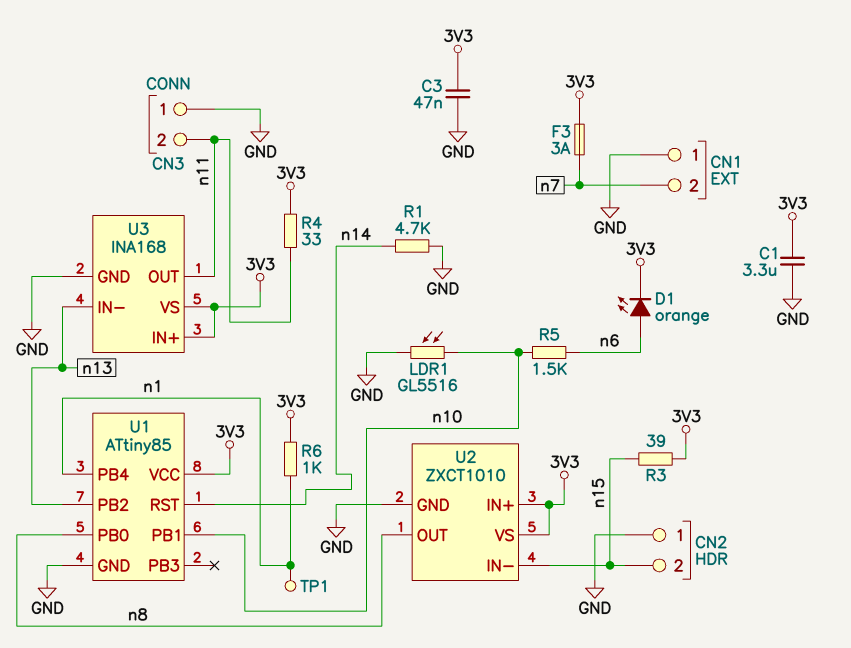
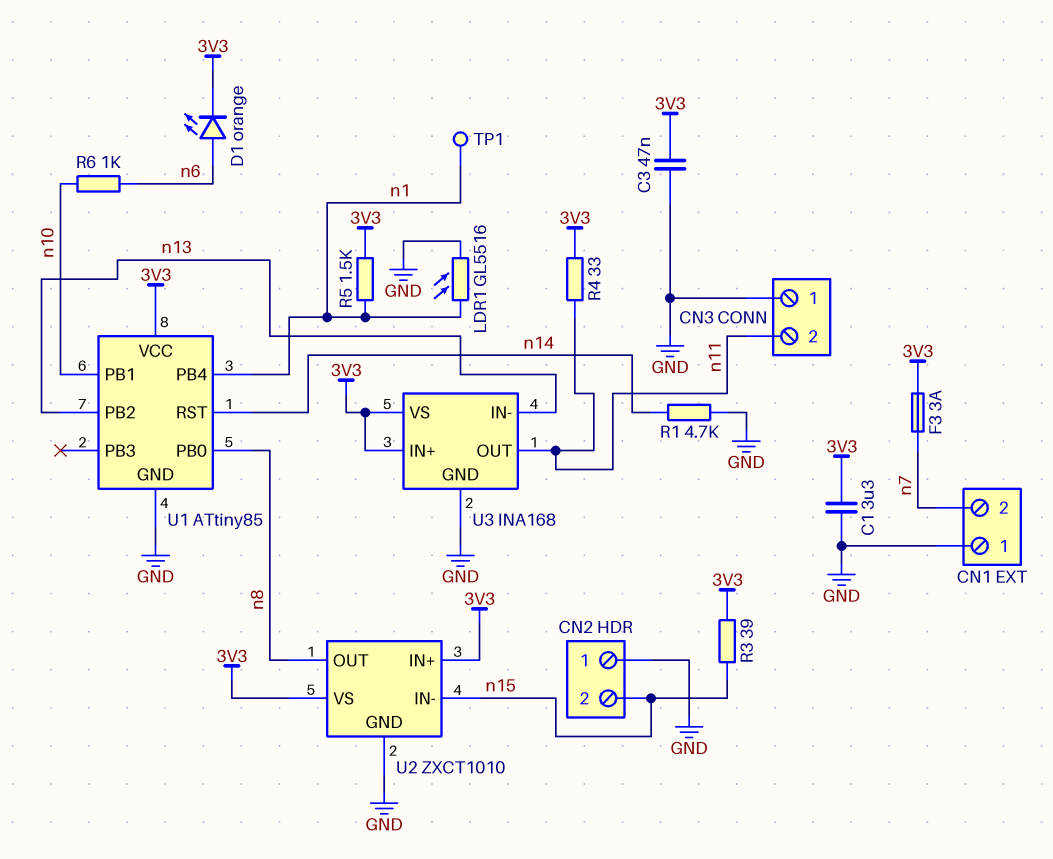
LDR1: GL5516 (GND, n10) -> GL5516 (GND, n1)
R5: 1.5k (n6, n10) -> 1.5k (3V3, n1)
R6: 1k (3V3, n1) -> 1k (n6, n10)

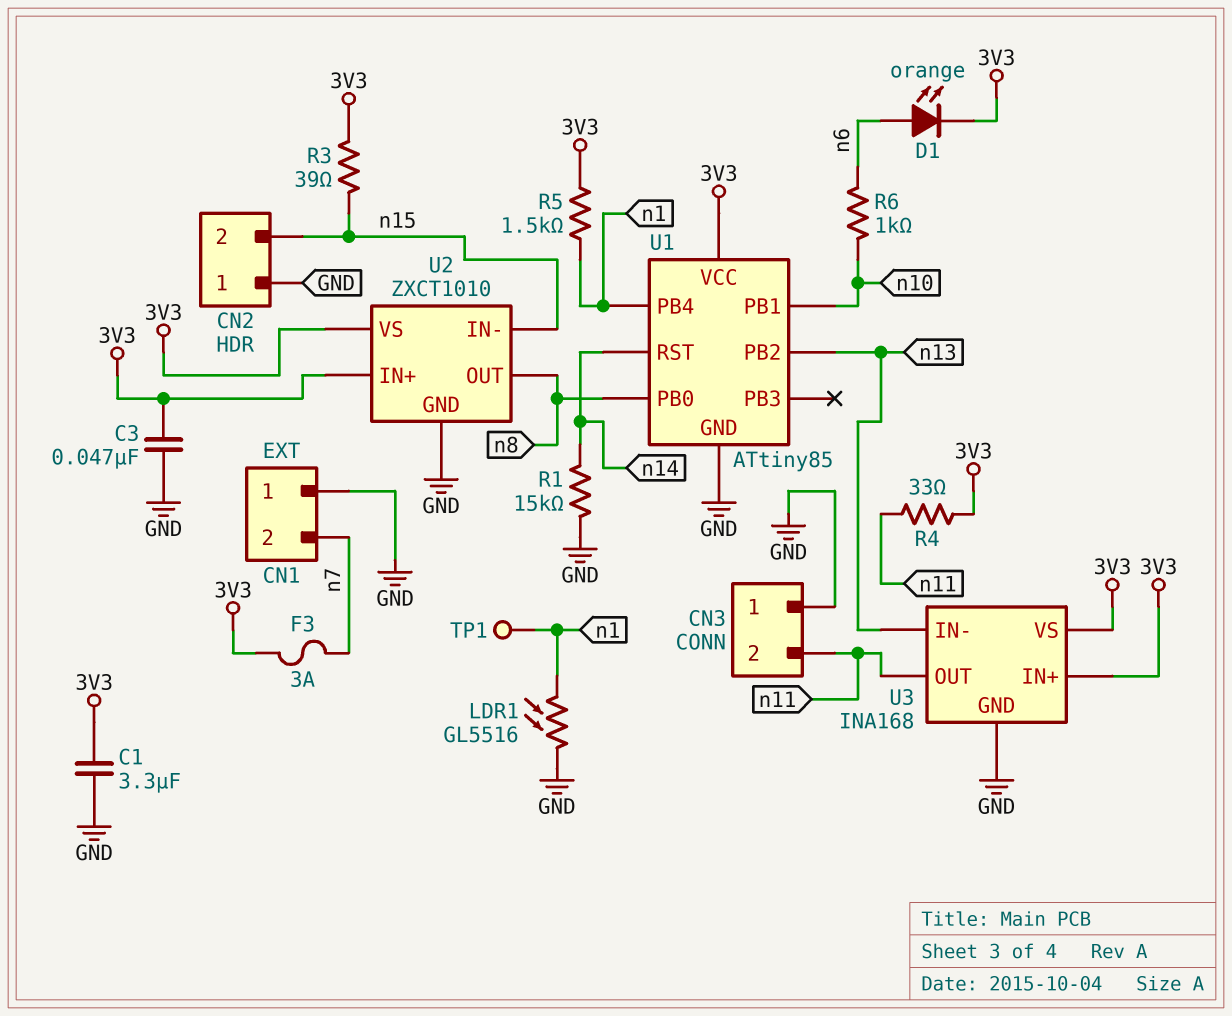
R1: 4.7k (GND, n14) -> 15k (GND, n14)

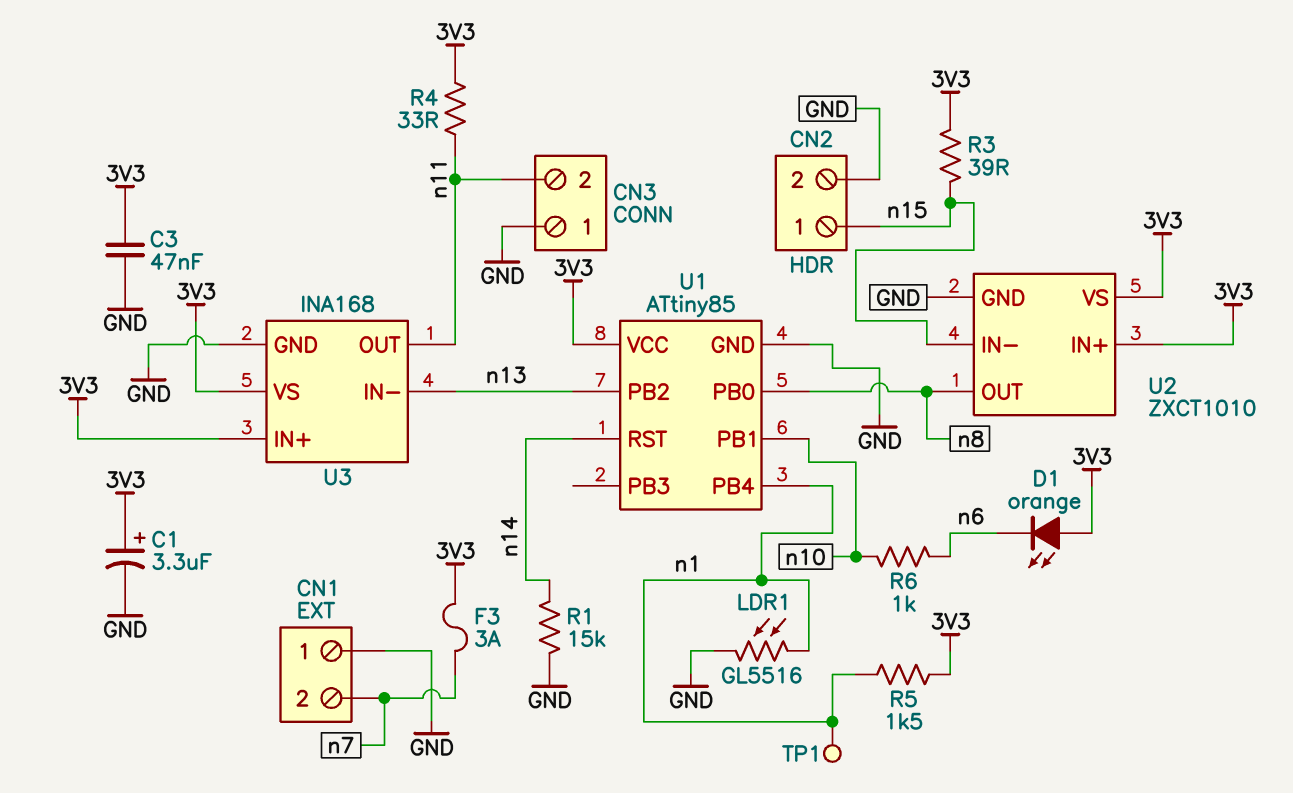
C1: 3.3uF (3V3, GND) -> 3.3uF (plus 3V3, minus GND)
CN2 pin 1: GND -> n15
CN2 pin 2: n15 -> GND
D1: LED orange (A n6, K 3V3) -> LED orange (A 3V3, K n6)

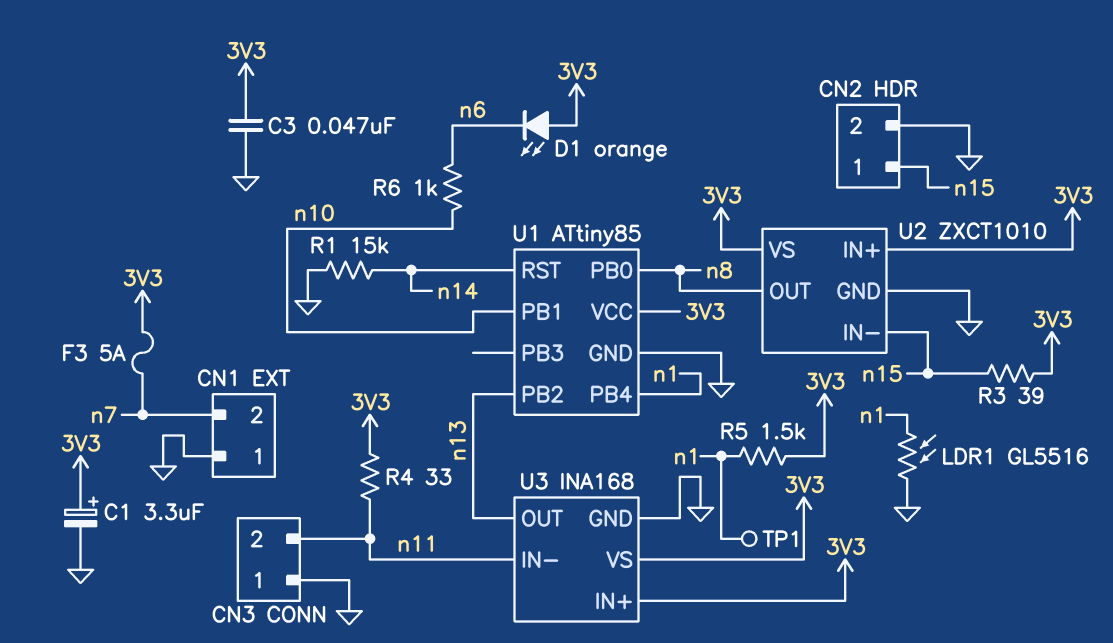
F3: 3A (3V3, n7) -> 5A (3V3, n7)
U3 pin IN-: n13 -> n11
U3 pin OUT: n11 -> n13

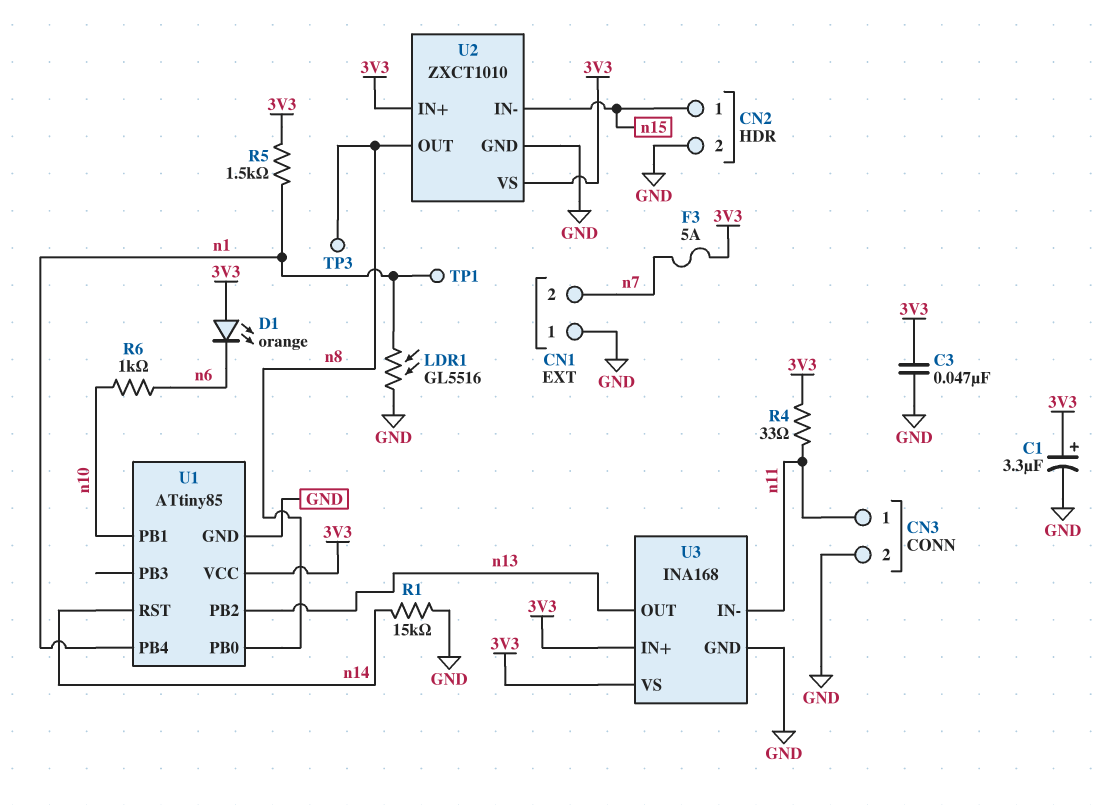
CN3 pin 1: GND -> n11
CN3 pin 2: n11 -> GND
R3: 39 (3V3, n15) -> none
TP3: none -> test point (n8)

